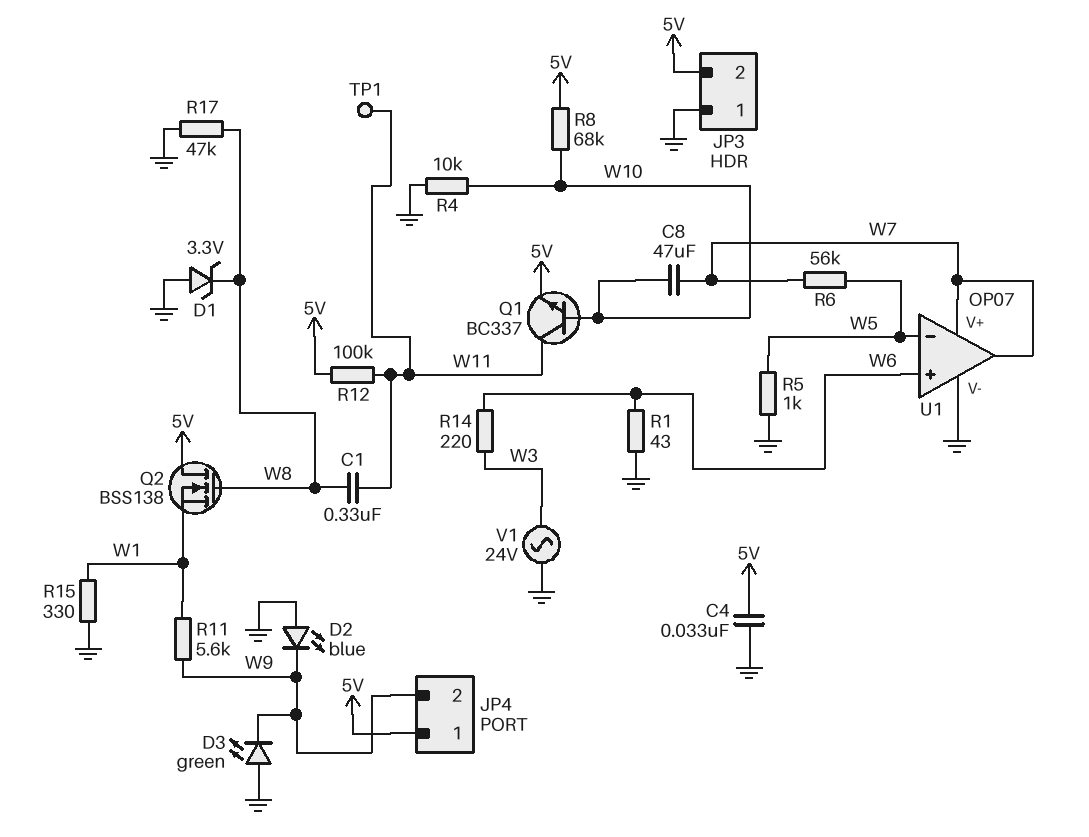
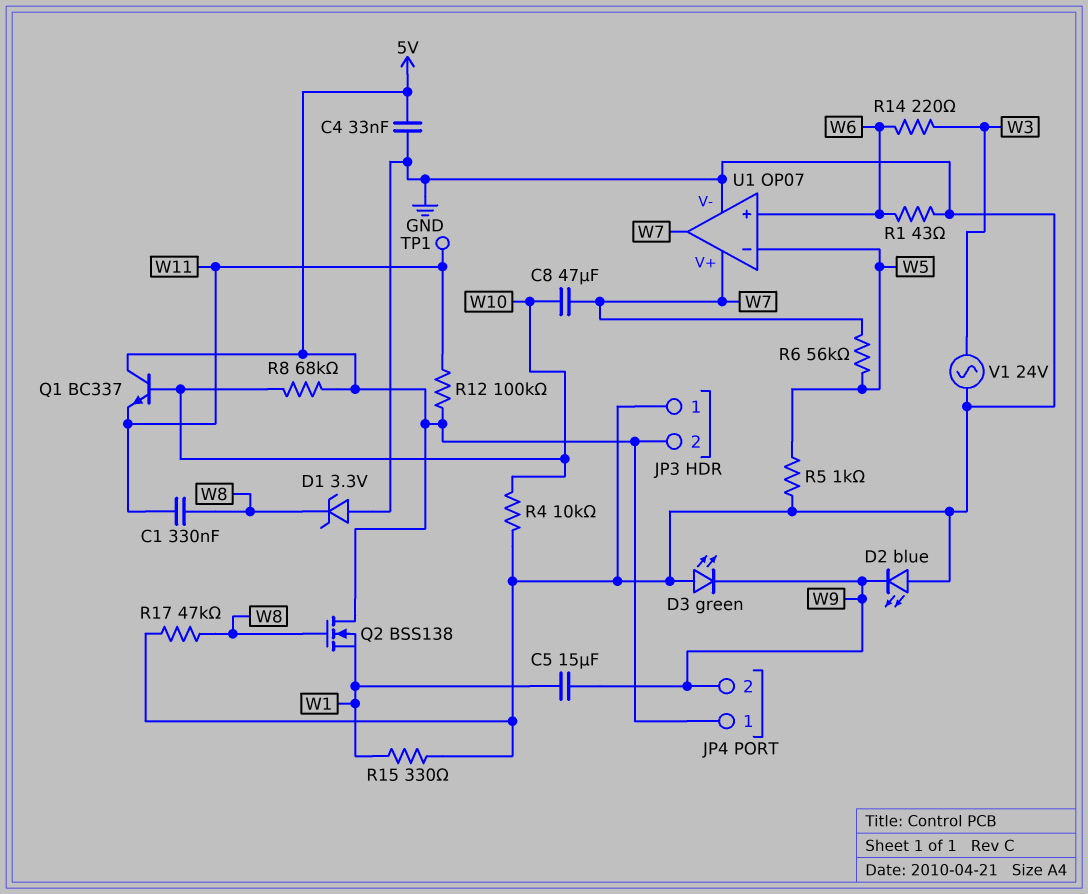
C5: none -> 15uF (W1, W9)
Q1: NPN BC337 (B W10, C W11, E 5V) -> NPN BC337 (B W10, C 5V, E W11)
R11: 5.6k (W1, W9) -> none

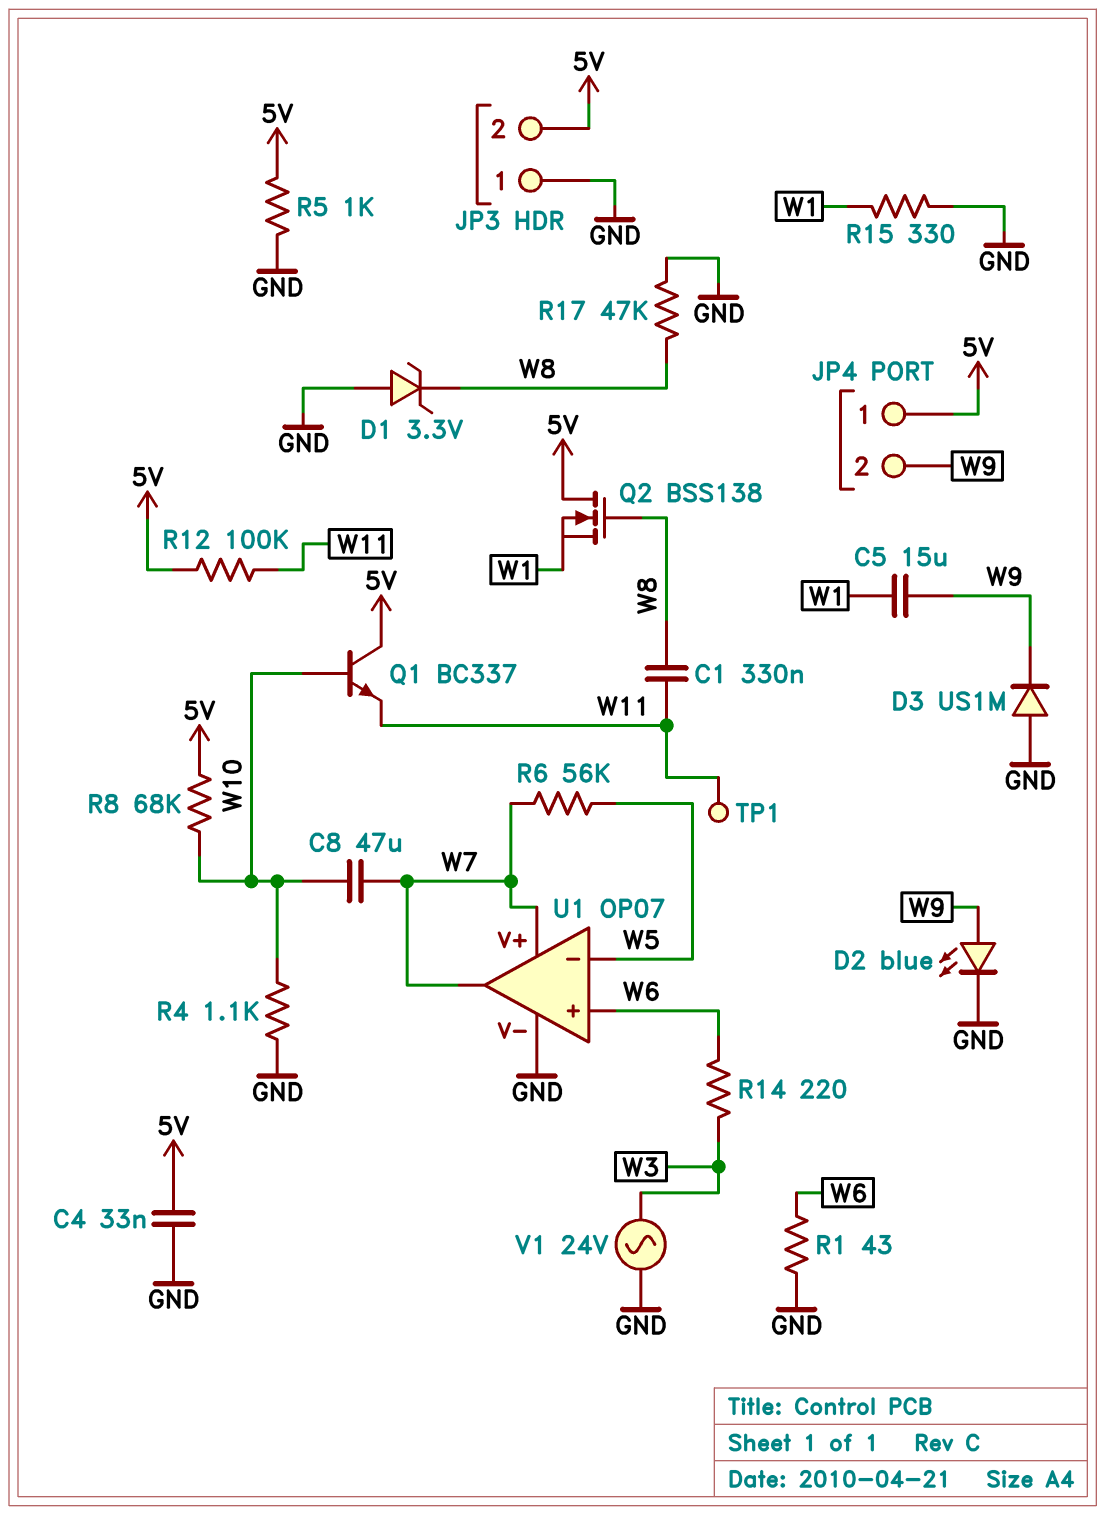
D2: LED blue (A GND, K W9) -> LED blue (A W9, K GND)
D3: LED green (A GND, K W9) -> diode US1M (A GND, K W9)
R4: 10k (GND, W10) -> 1.1k (GND, W10)
R5: 1k (GND, W5) -> 1k (5V, GND)

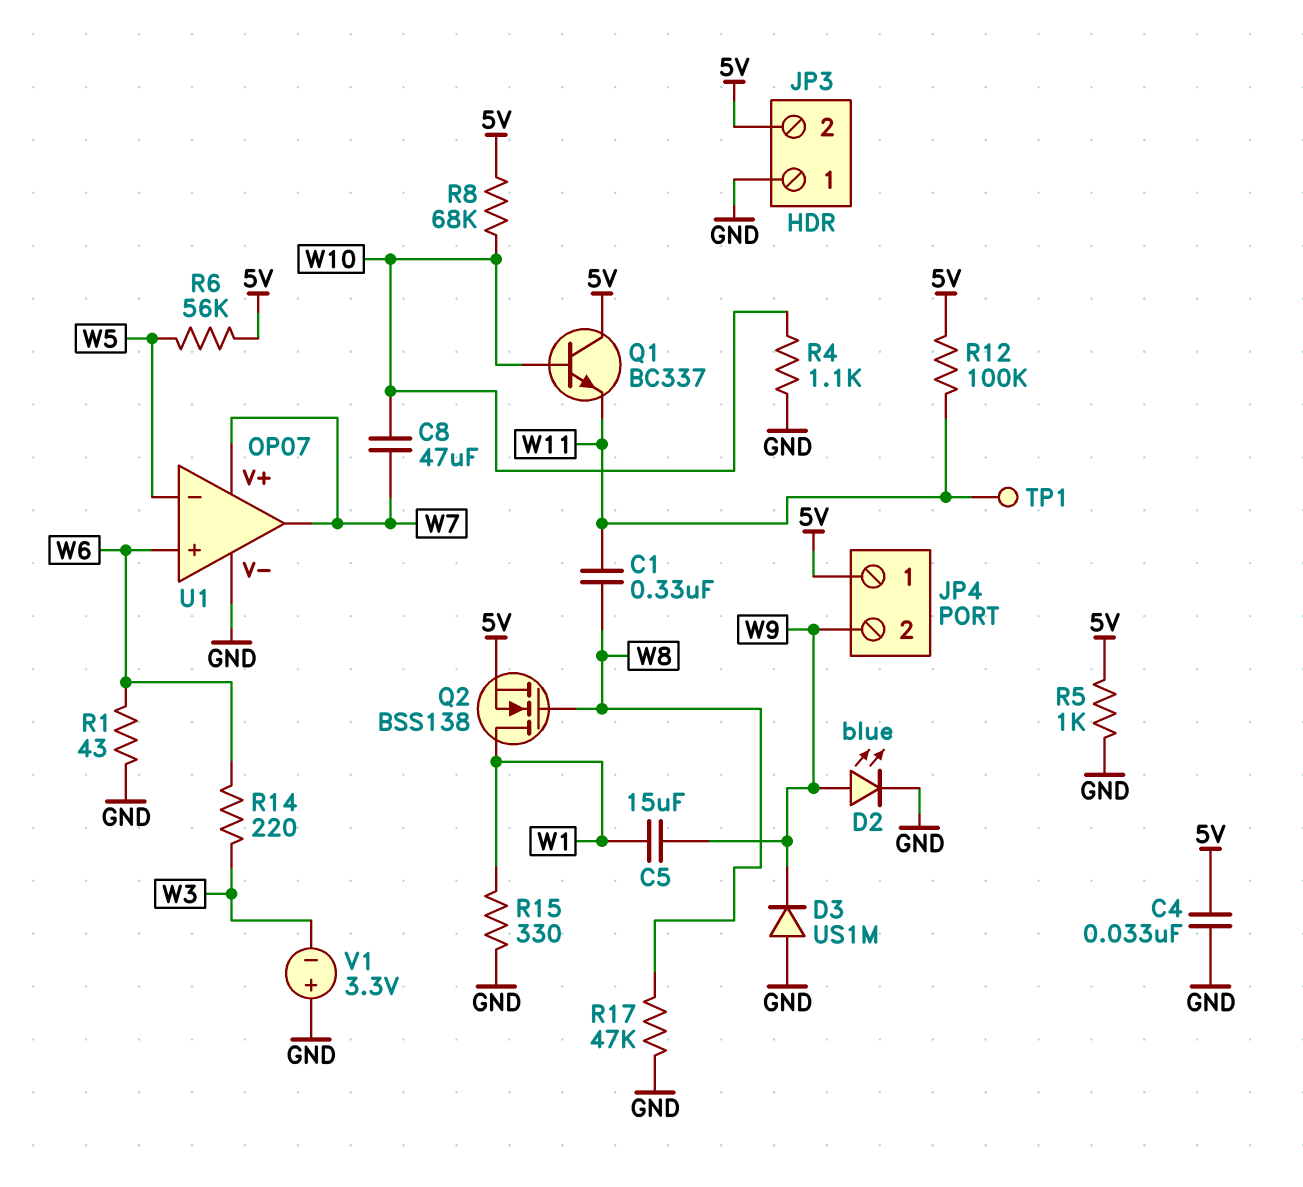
D1: zener 3.3V (A GND, K W8) -> none
Q2: NMOS BSS138 (G W8, D 5V, S W1) -> NMOS BSS138 (G W8, D W1, S 5V)
R6: 56k (W5, W7) -> 56k (5V, W5)
V1: AC 24V (GND, W3) -> 3.3V (plus GND, minus W3)

